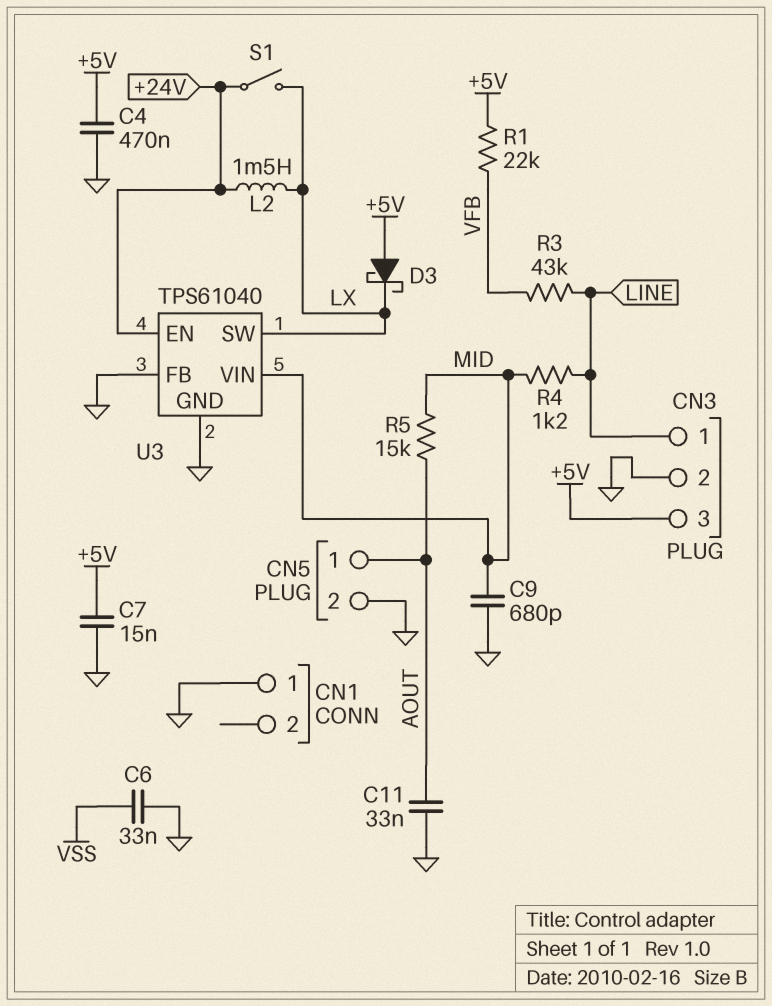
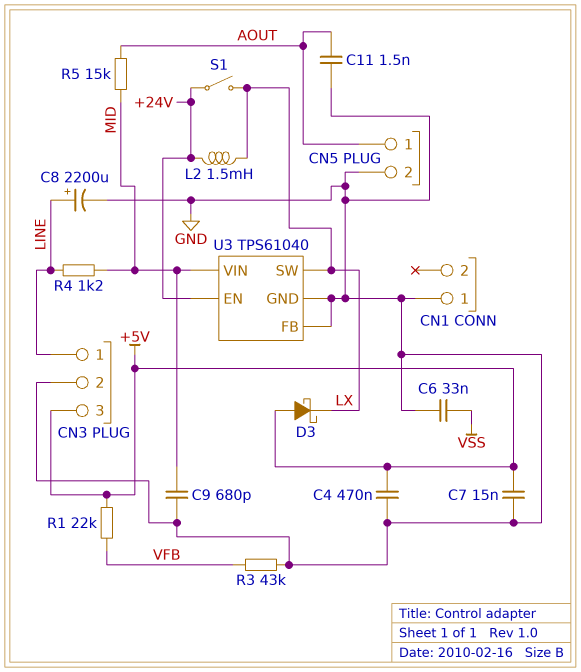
C8: none -> 2200uF (plus LINE, minus GND)
C11: 33nF (AOUT, GND) -> 1.5nF (AOUT, GND)
R3: 43k (LINE, VFB) -> 43k (GND, VFB)

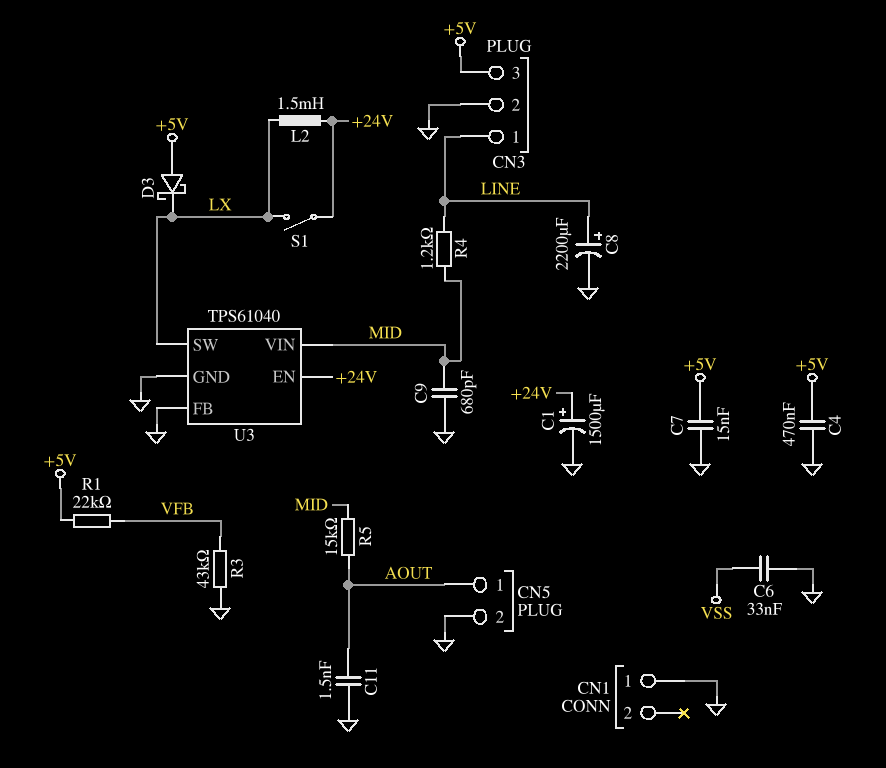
C1: none -> 1500uF (plus +24V, minus GND)

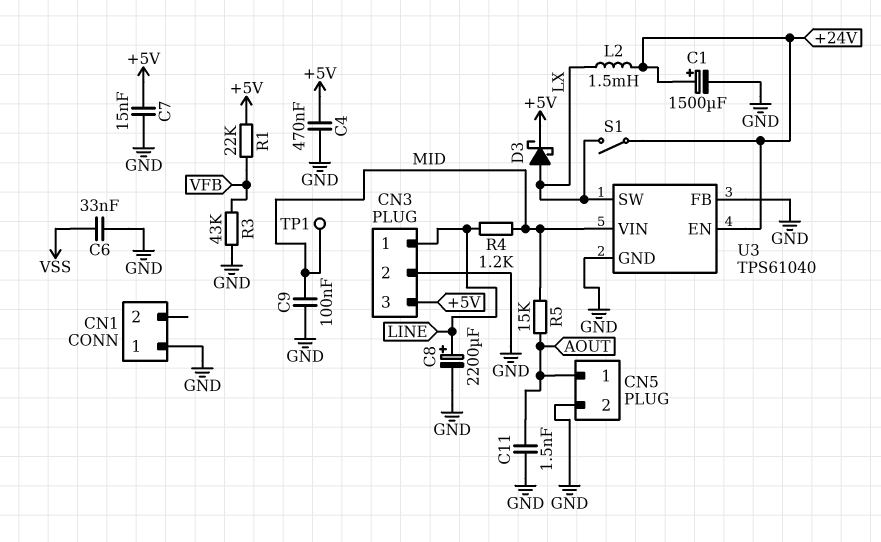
C9: 680pF (GND, MID) -> 100nF (GND, MID)
D3: schottky (A +5V, K LX) -> schottky (A LX, K +5V)
TP1: none -> test point (MID)

